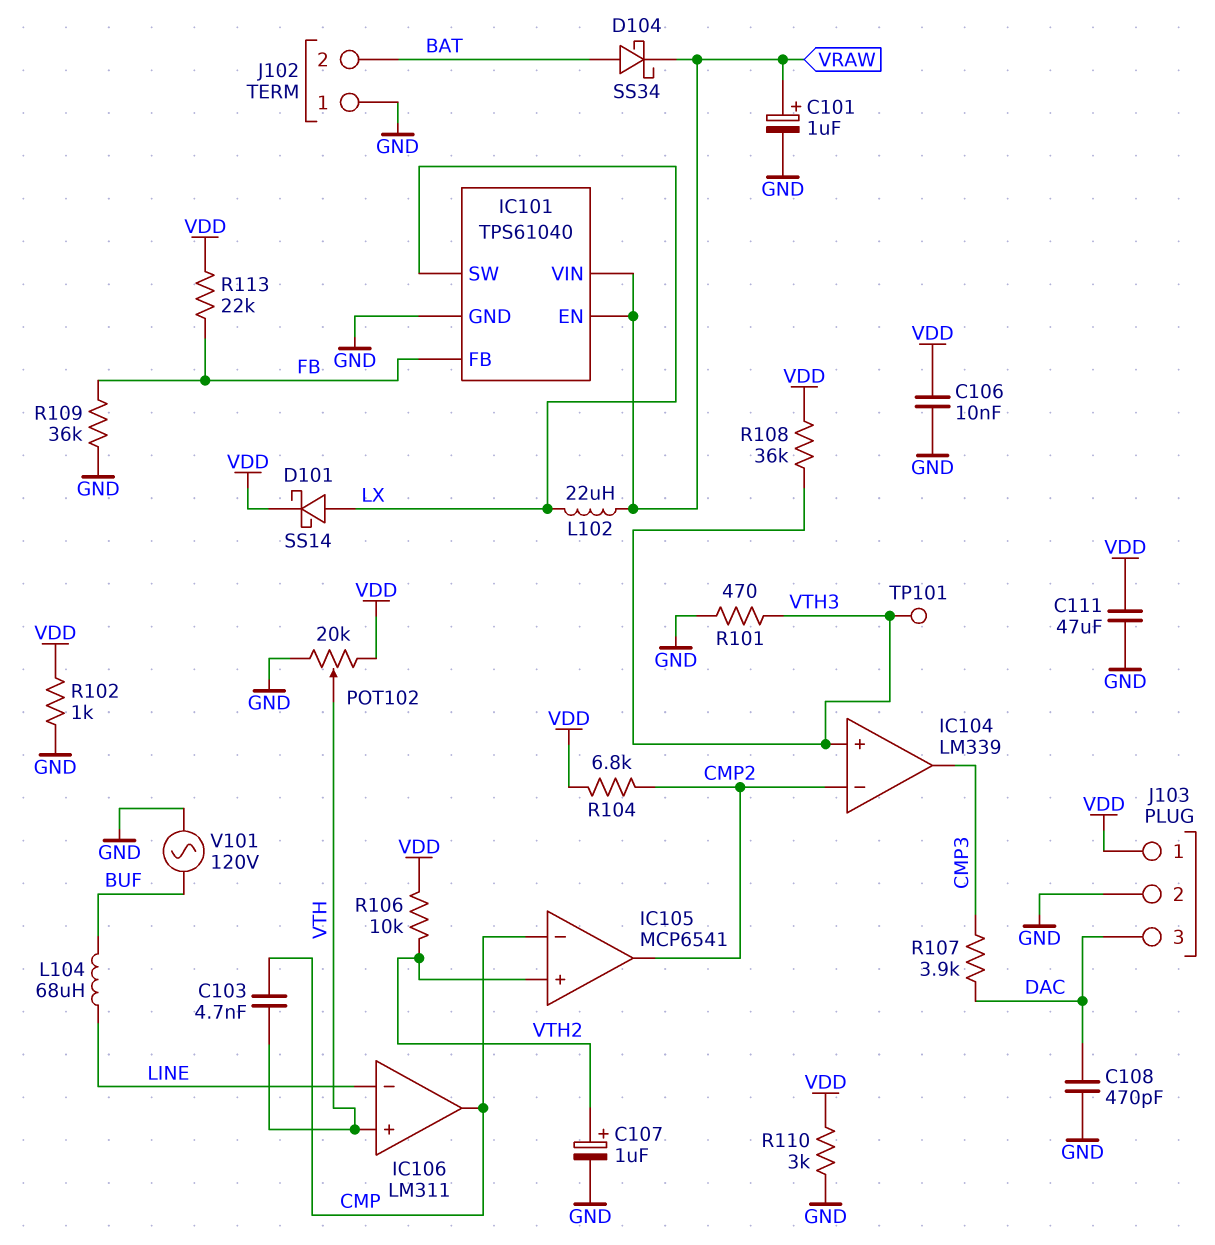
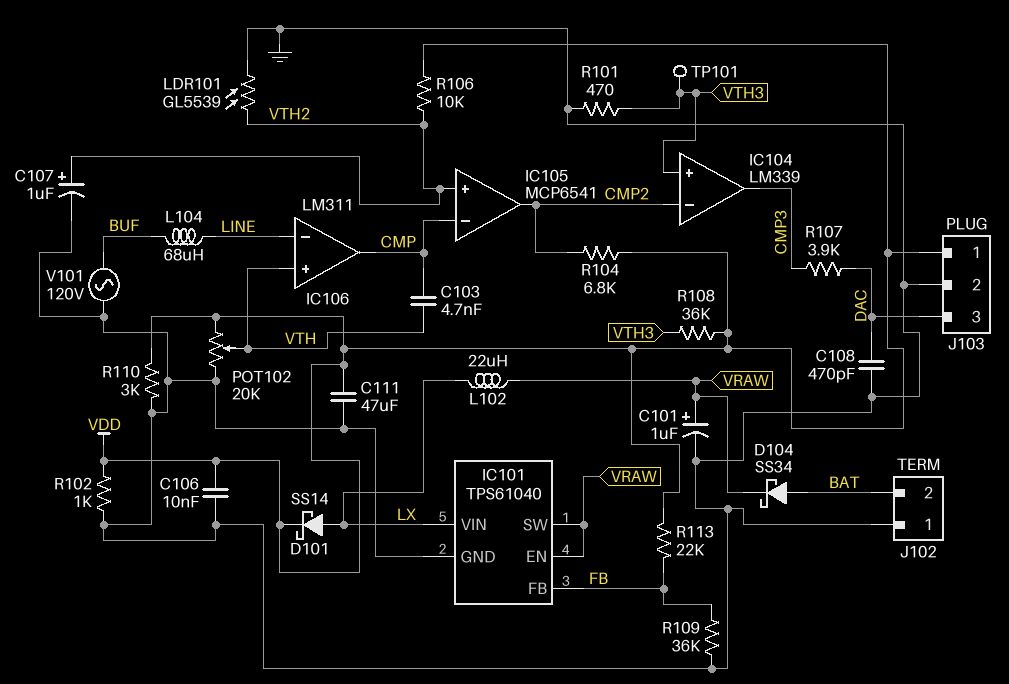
IC101 pin SW: LX -> VRAW
IC101 pin VIN: VRAW -> LX
LDR101: none -> GL5539 (GND, VTH2)

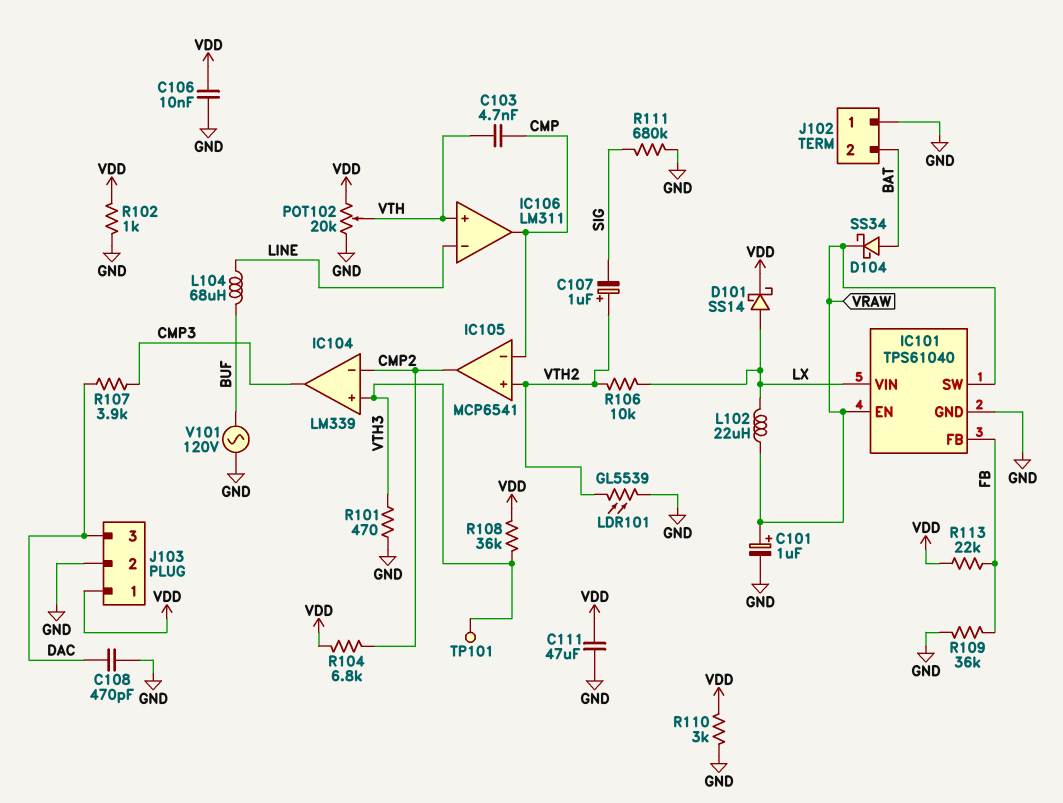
C107: 1uF (plus VTH2, minus GND) -> 1uF (plus VTH2, minus SIG)
R106: 10k (VDD, VTH2) -> 10k (LX, VTH2)
R111: none -> 680k (GND, SIG)

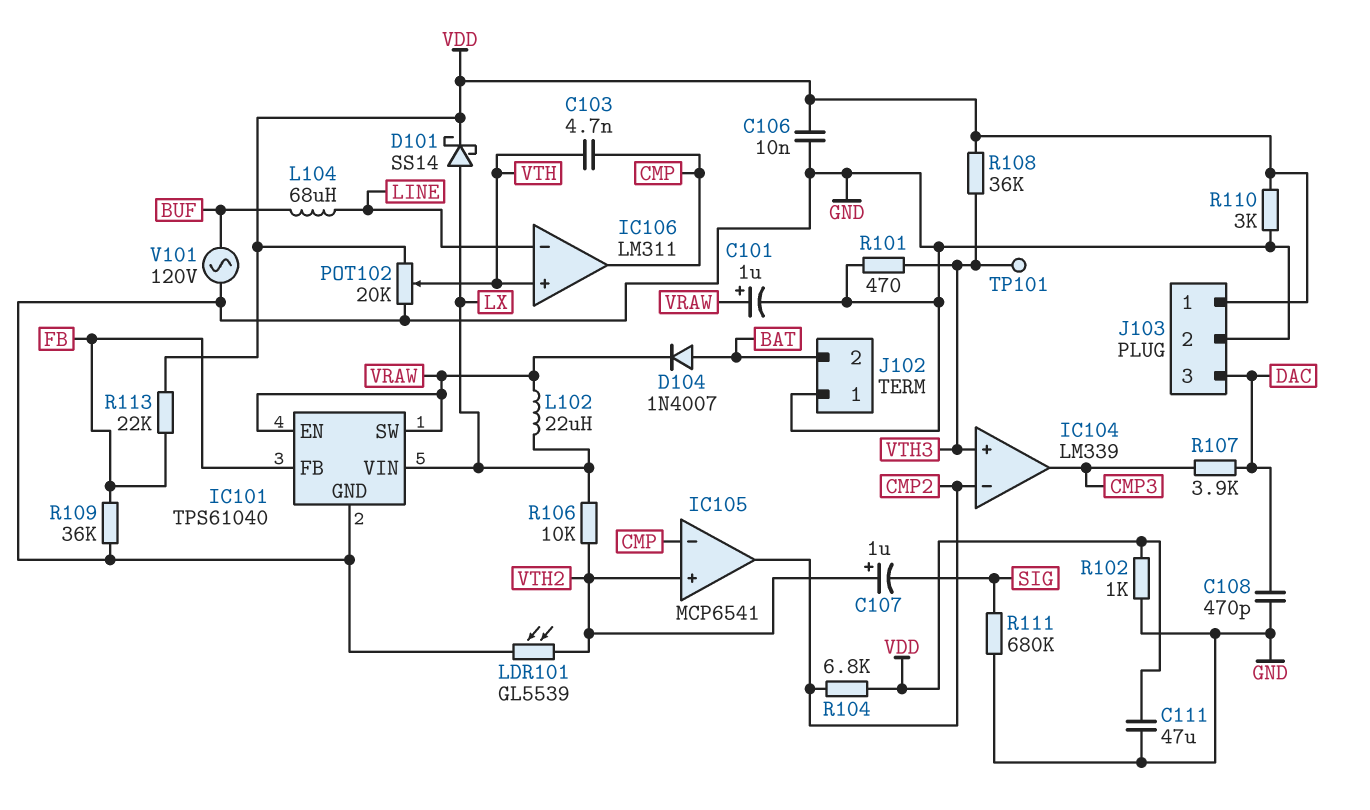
D104: schottky SS34 (A BAT, K VRAW) -> diode 1N4007 (A BAT, K VRAW)

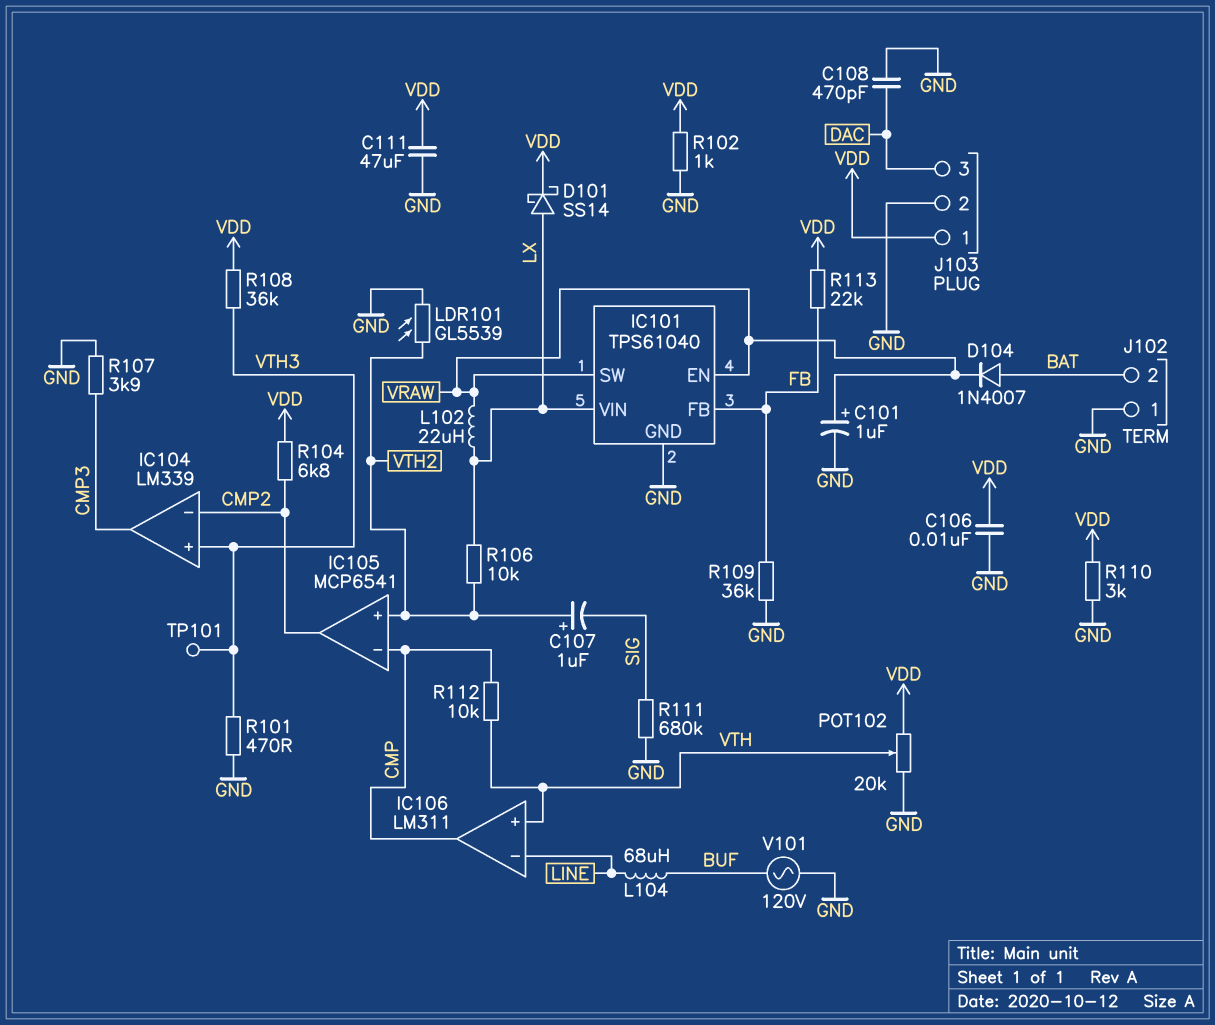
C103: 4.7nF (CMP, VTH) -> none
R107: 3.9k (CMP3, DAC) -> 3.9k (CMP3, GND)
R112: none -> 10k (CMP, VTH)

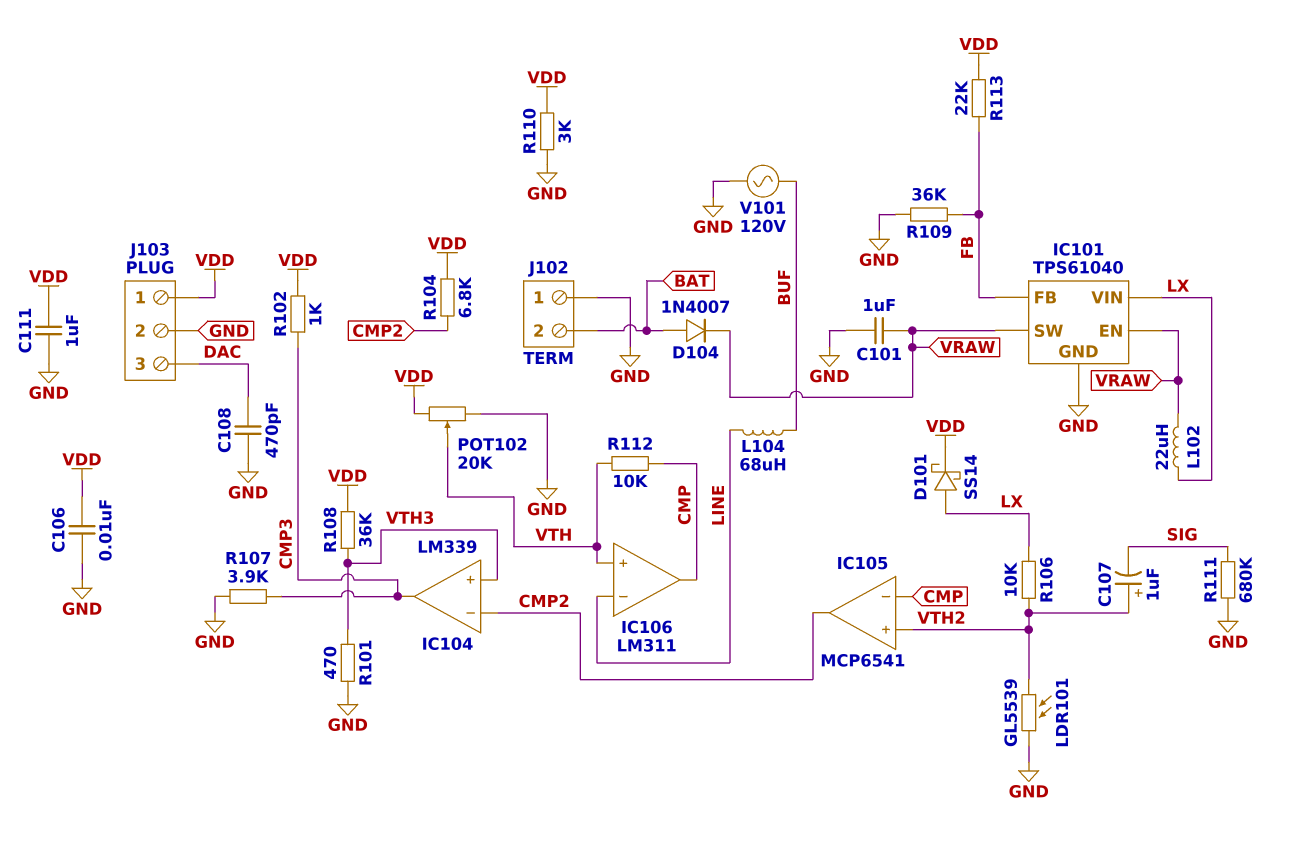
C101: 1uF (plus VRAW, minus GND) -> 1uF (GND, VRAW)
C111: 47uF (GND, VDD) -> 1uF (GND, VDD)
R102: 1k (GND, VDD) -> 1k (CMP3, VDD)
TP101: test point (VTH3) -> none

